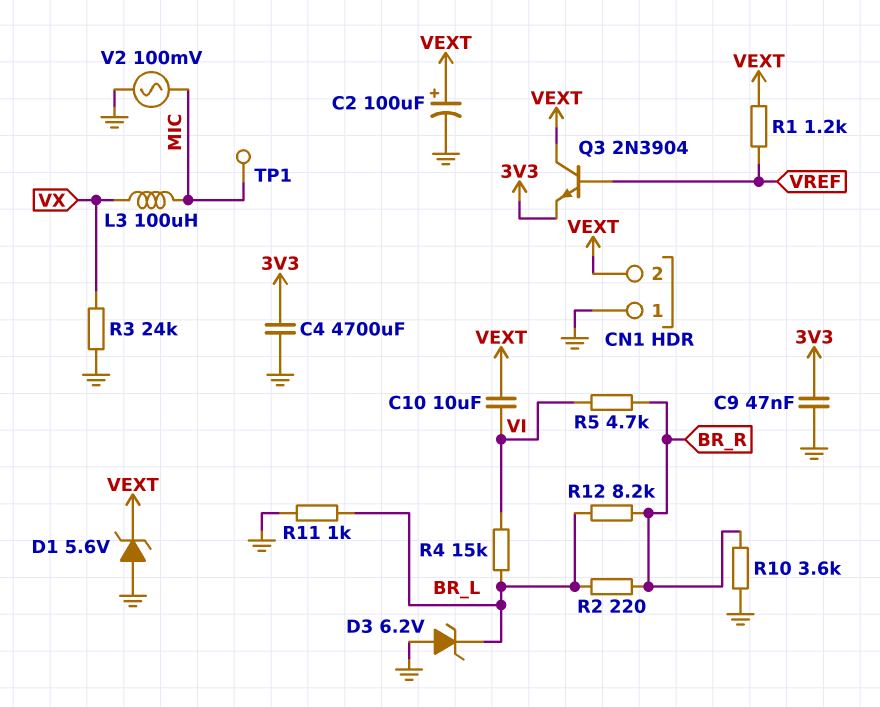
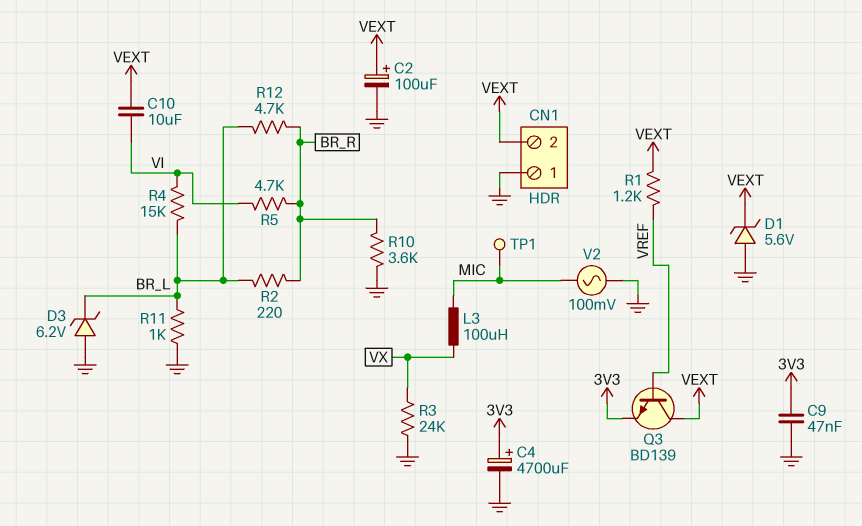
C4: 4700uF (3V3, GND) -> 4700uF (plus 3V3, minus GND)
Q3: NPN 2N3904 (B VREF, C VEXT, E 3V3) -> NPN BD139 (B VREF, C VEXT, E 3V3)
R12: 8.2k (BR_L, BR_R) -> 4.7k (BR_L, BR_R)

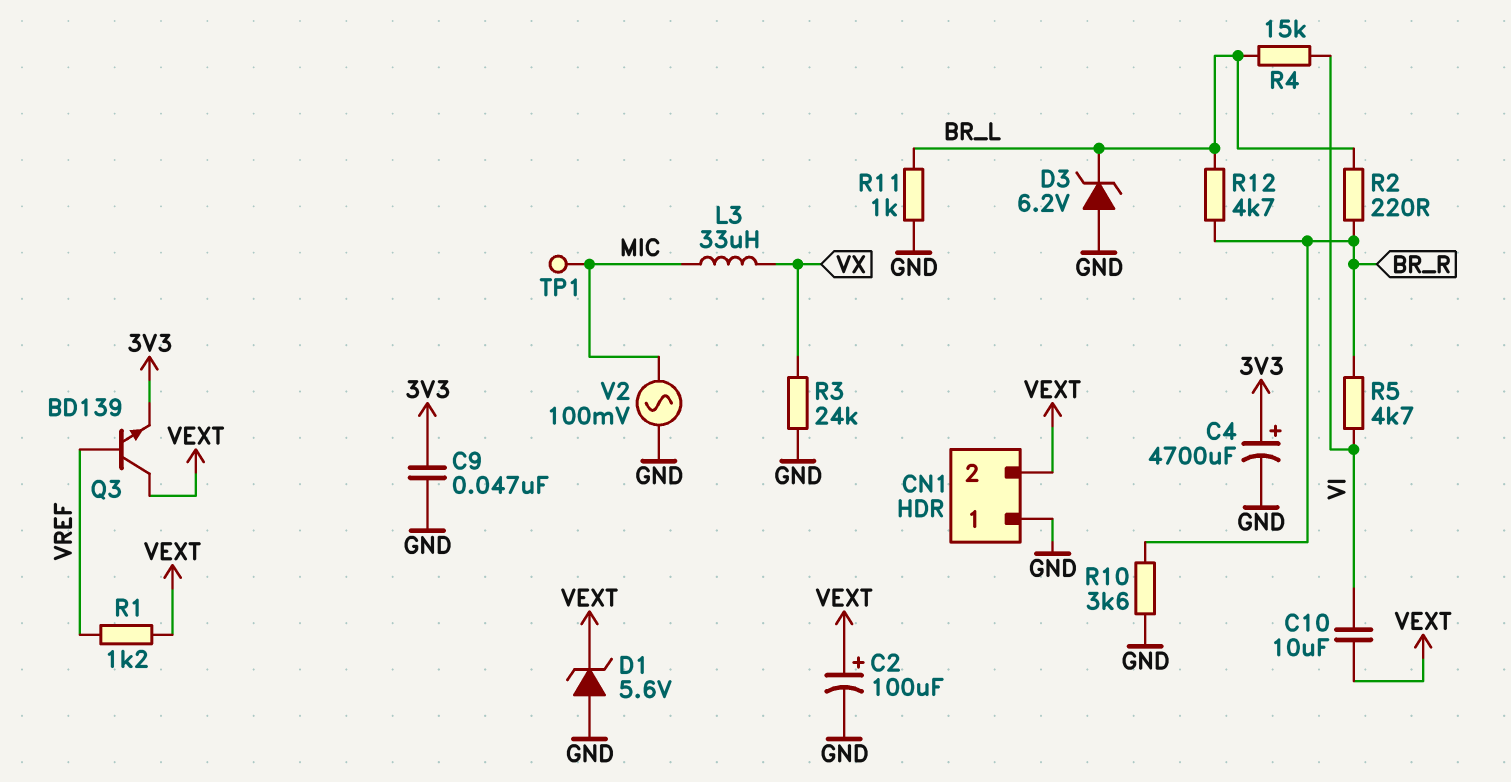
L3: 100uH (MIC, VX) -> 33uH (MIC, VX)

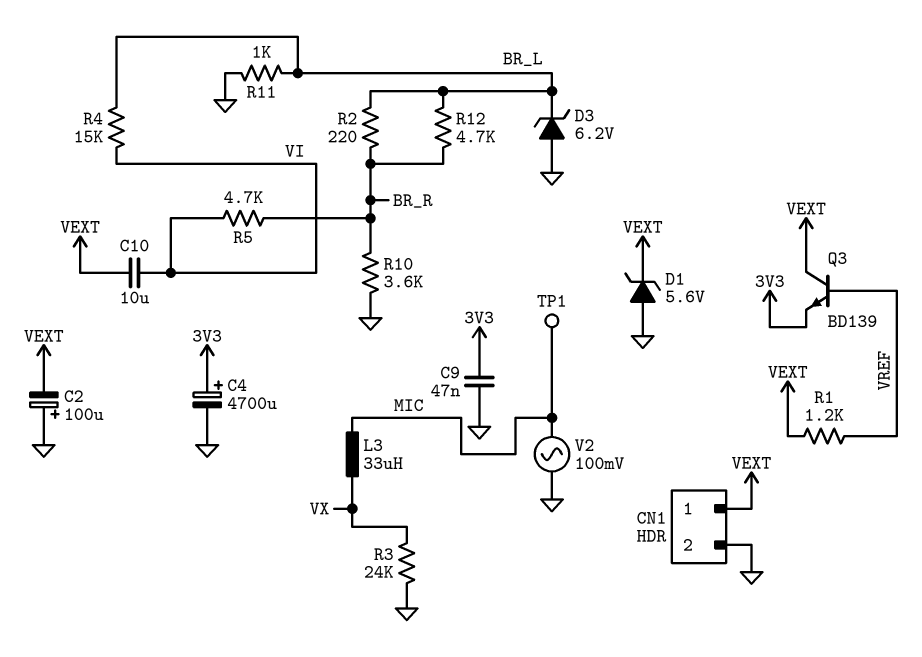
C2: 100uF (plus VEXT, minus GND) -> 100uF (plus GND, minus VEXT)
CN1 pin 1: GND -> VEXT
CN1 pin 2: VEXT -> GND

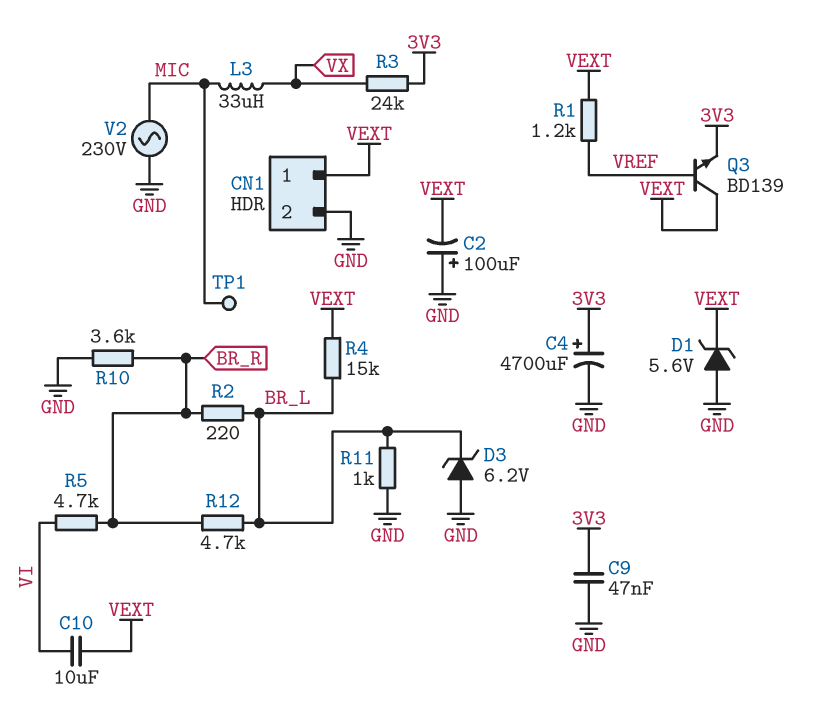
R3: 24k (GND, VX) -> 24k (3V3, VX)
R4: 15k (BR_L, VI) -> 15k (BR_L, VEXT)
V2: AC 100mV (GND, MIC) -> AC 230V (GND, MIC)

